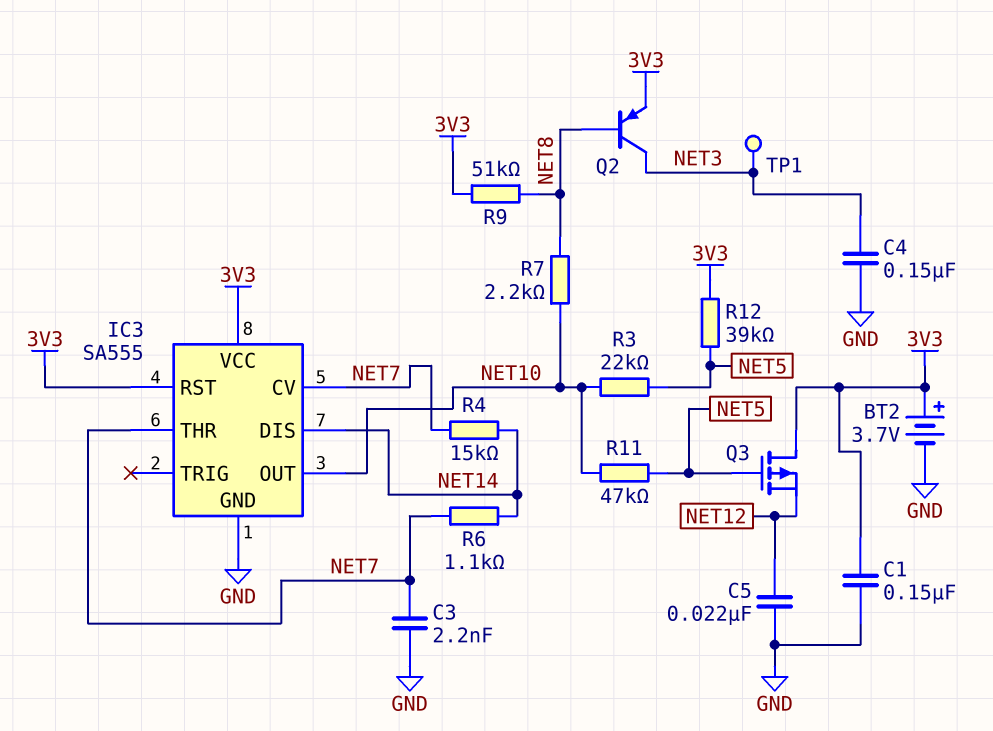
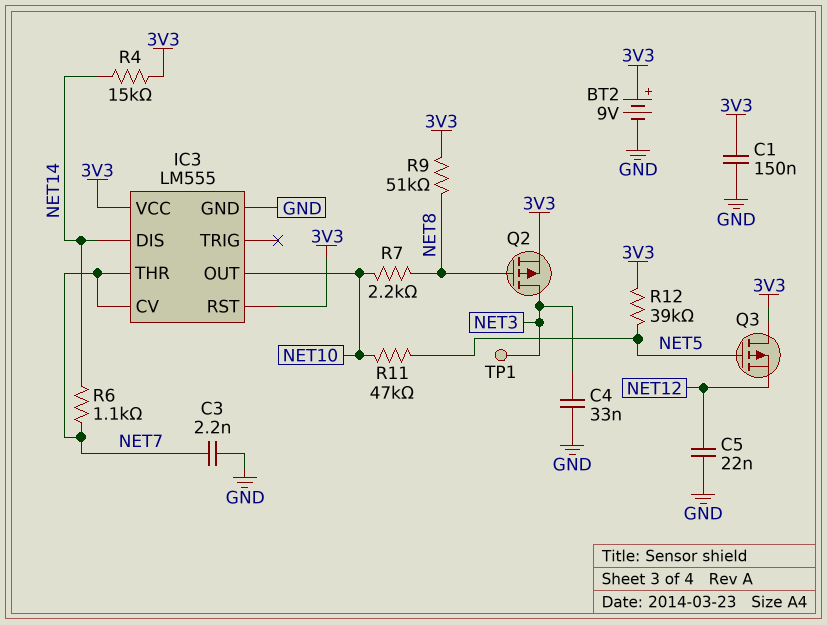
BT2: 3.7V (plus 3V3, minus GND) -> 9V (plus 3V3, minus GND)
C4: 150nF (GND, NET3) -> 33nF (GND, NET3)
IC3: SA555 -> LM555
Q2: PNP (B NET8, C NET3, E 3V3) -> PMOS (G NET8, D NET3, S 3V3)
R3: 22k (NET5, NET10) -> none
R4: 15k (NET7, NET14) -> 15k (3V3, NET14)

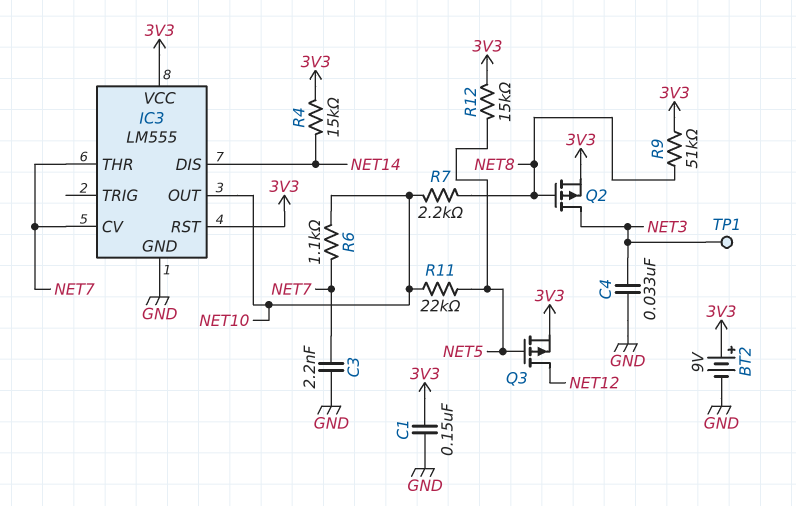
C5: 22nF (GND, NET12) -> none
Q3: PMOS (G NET5, D 3V3, S NET12) -> PMOS (G NET5, D NET12, S 3V3)
R6: 1.1k (NET7, NET14) -> 1.1k (NET7, NET10)
R11: 47k (NET5, NET10) -> 22k (NET5, NET10)
R12: 39k (3V3, NET5) -> 15k (3V3, NET5)

